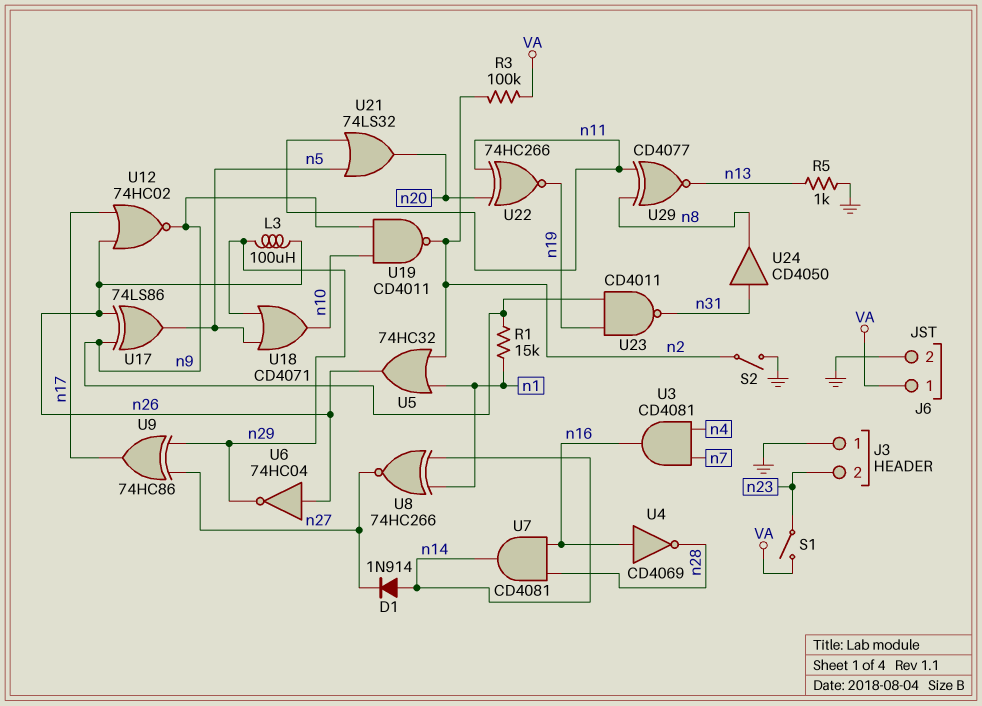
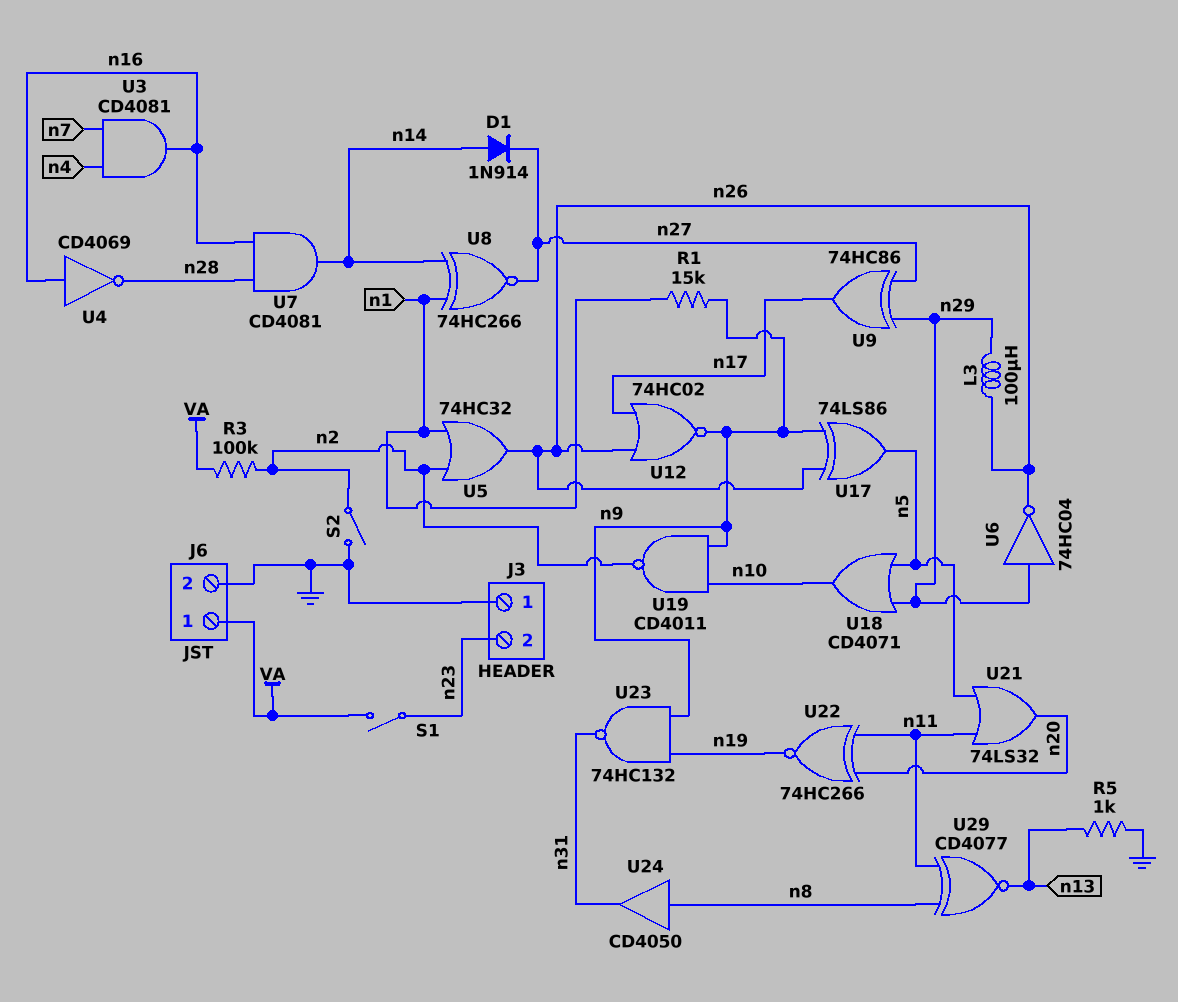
U6: NOT 74HC04 (in n26, out n29) -> NOT 74HC04 (in n29, out n26)
U23: NAND CD4011 (in n9, in n19, out n31) -> NAND 74HC132 (in n9, in n19, out n31)
U24: buffer CD4050 (in n31, out n8) -> buffer CD4050 (in n8, out n31)

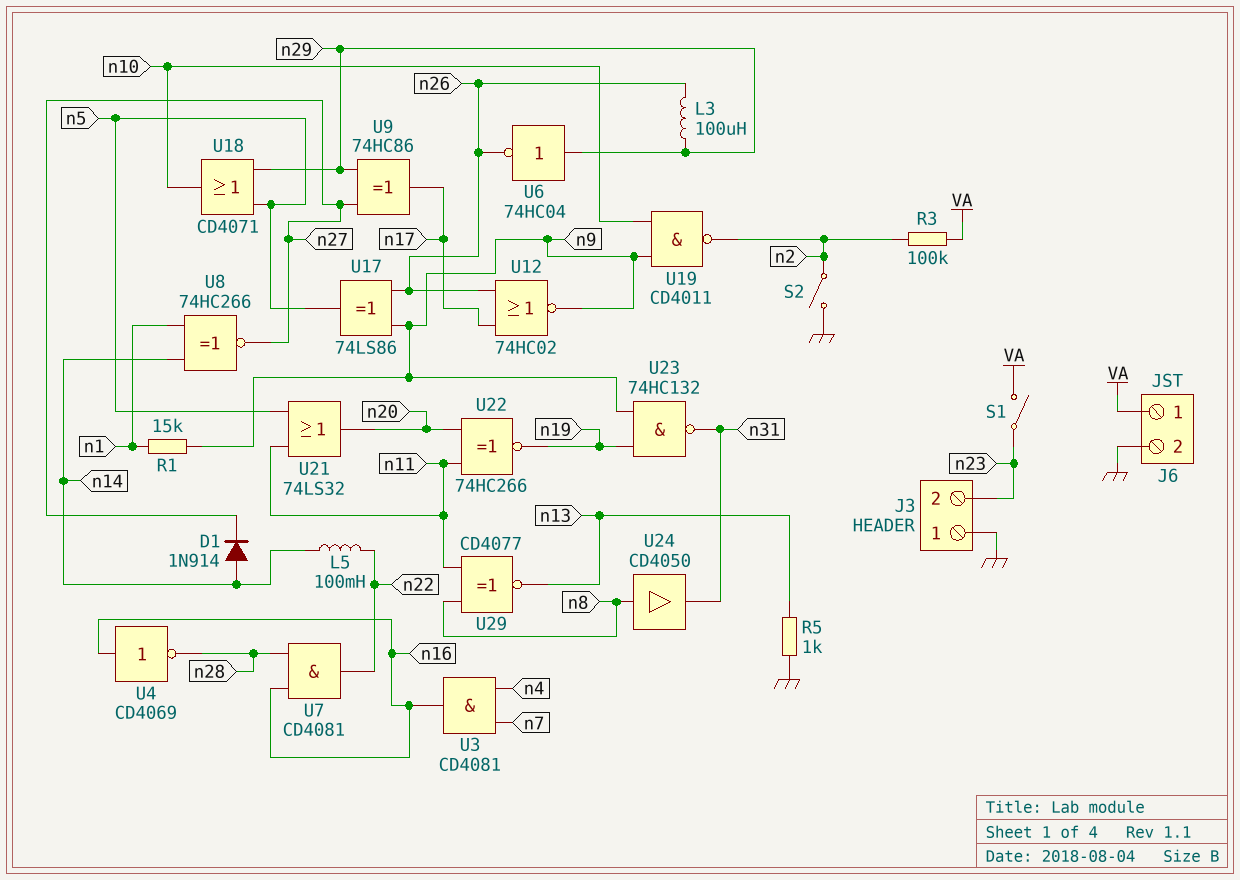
L5: none -> 100mH (n14, n22)
U5: OR 74HC32 (in n1, in n2, out n26) -> none
U7: AND CD4081 (in n16, in n28, out n14) -> AND CD4081 (in n16, in n28, out n22)

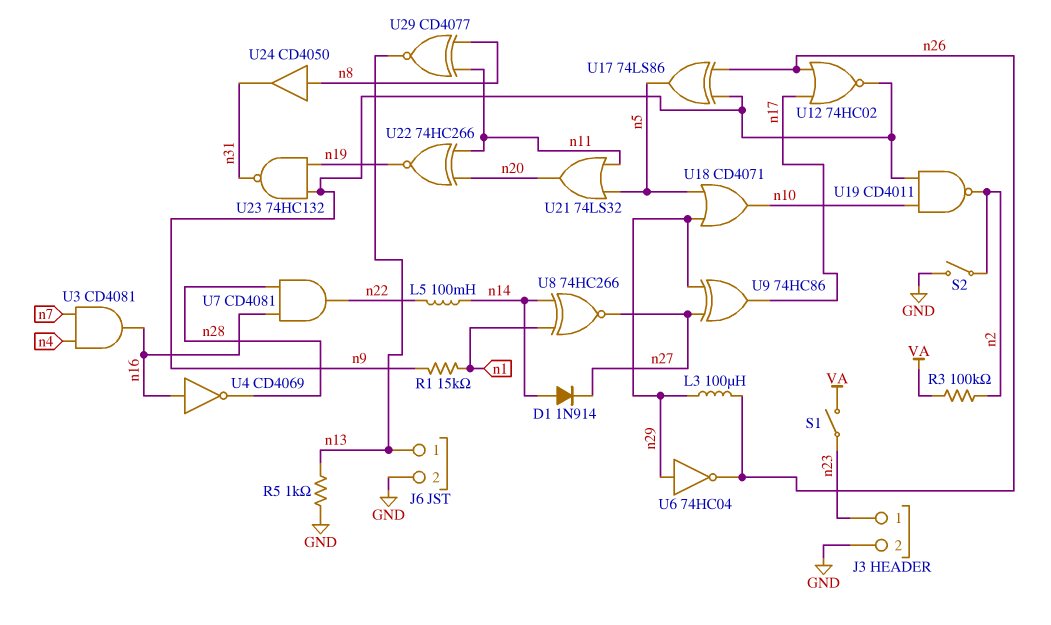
J3 pin 1: GND -> n23
J3 pin 2: n23 -> GND
J6 pin 1: VA -> n13

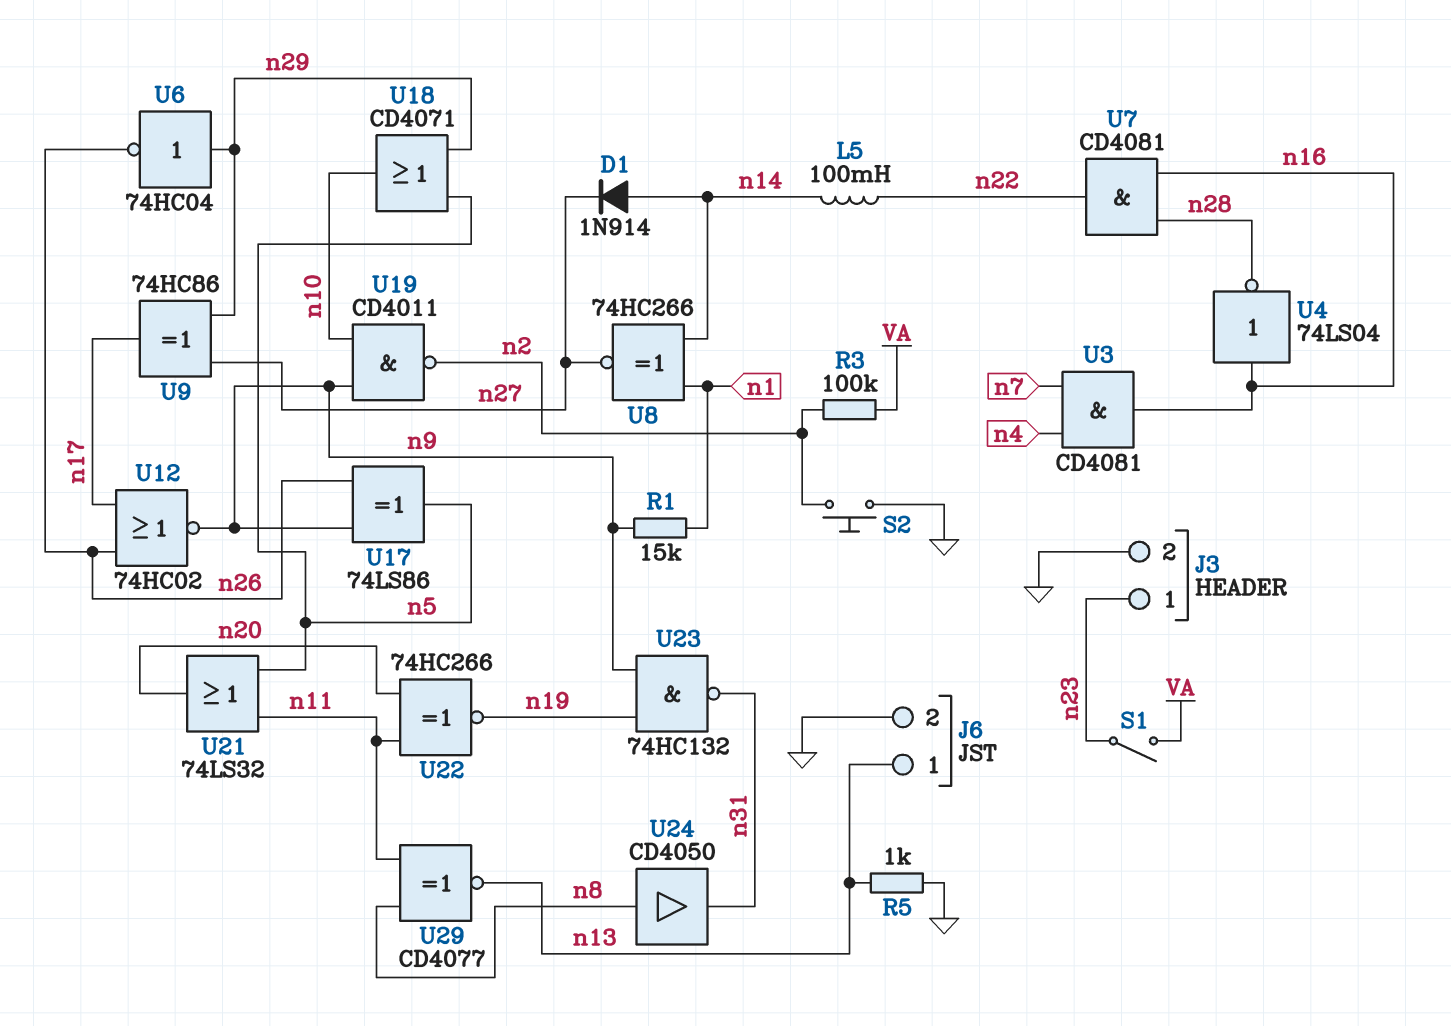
L3: 100uH (n26, n29) -> none
S2: switch (GND, n2) -> button (GND, n2)
U4: NOT CD4069 (in n16, out n28) -> NOT 74LS04 (in n16, out n28)

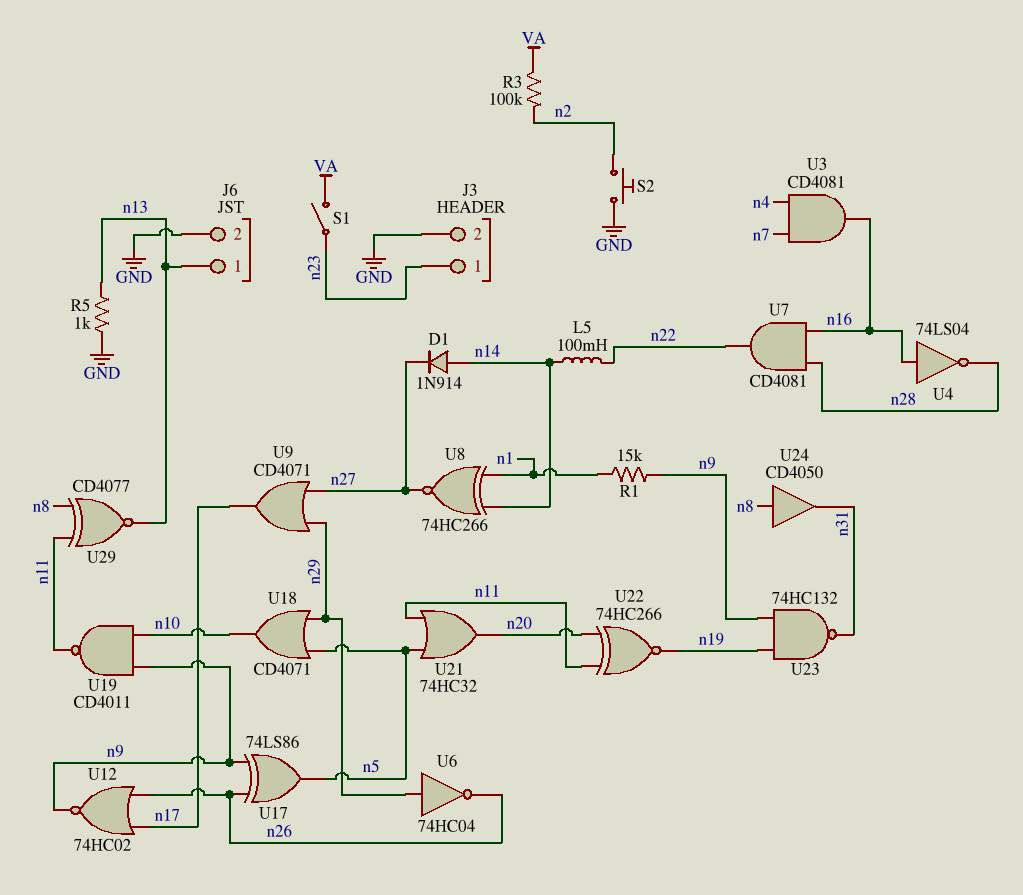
U9: XOR 74HC86 (in n27, in n29, out n17) -> OR CD4071 (in n27, in n29, out n17)
U19: NAND CD4011 (in n9, in n10, out n2) -> NAND CD4011 (in n9, in n10, out n11)
U21: OR 74LS32 (in n5, in n11, out n20) -> OR 74HC32 (in n5, in n11, out n20)

